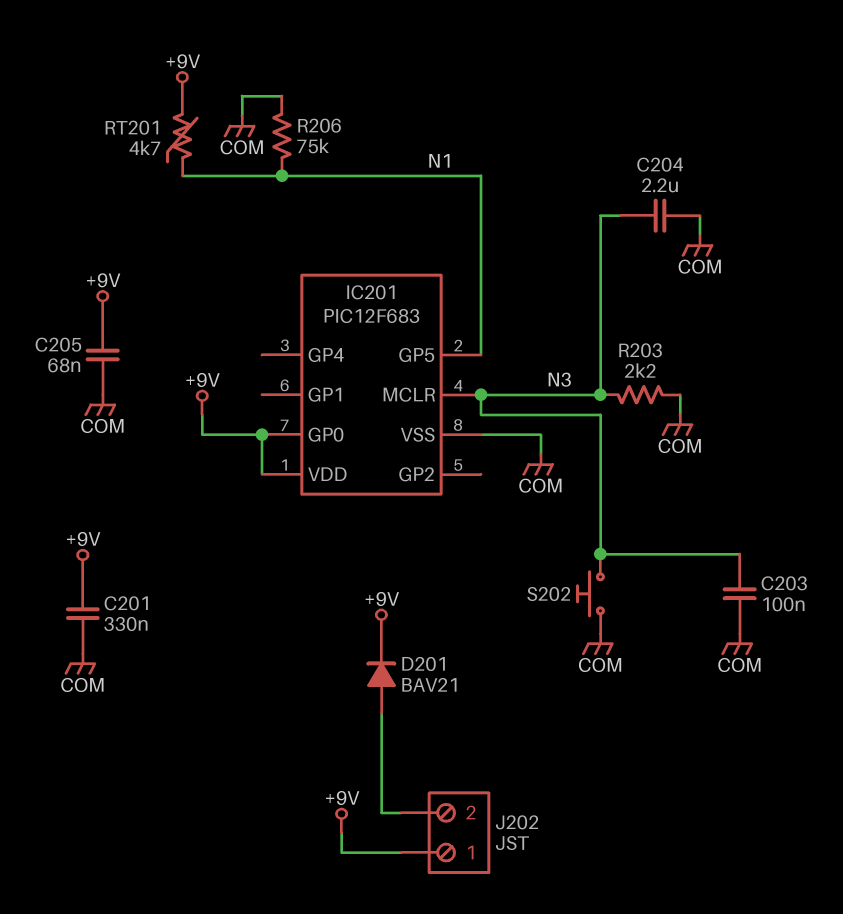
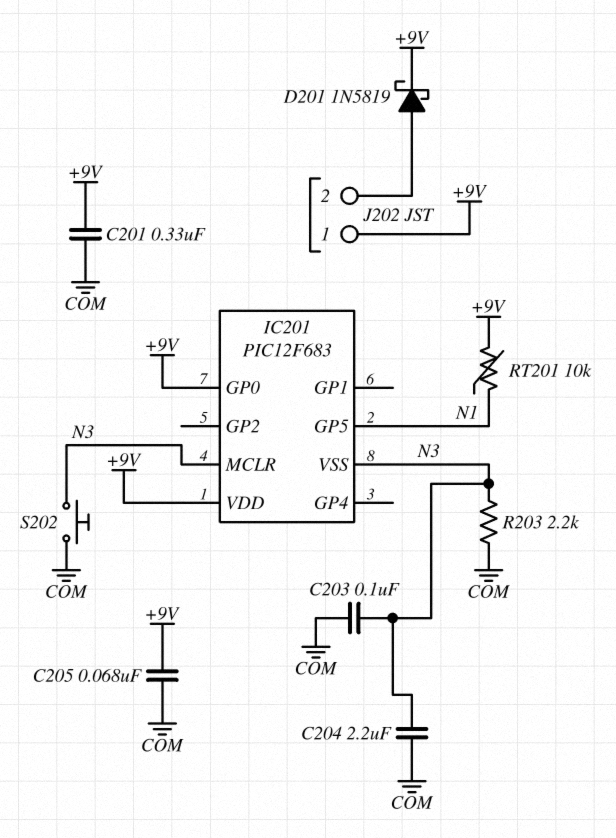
D201: diode BAV21 (A J202/2, K +9V) -> schottky 1N5819 (A J202/2, K +9V)
IC201 pin VSS: COM -> N3
R206: 75k (COM, N1) -> none
RT201: 4.7k (+9V, N1) -> 10k (+9V, N1)

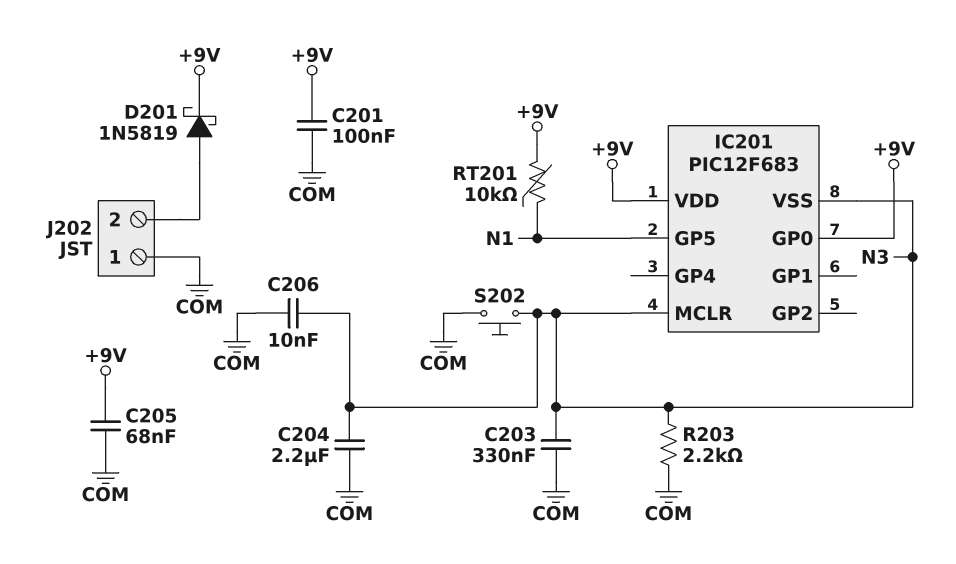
C201: 330nF (+9V, COM) -> 100nF (+9V, COM)
C203: 100nF (COM, N3) -> 330nF (COM, N3)
C206: none -> 10nF (COM, N3)
J202 pin 1: +9V -> COM

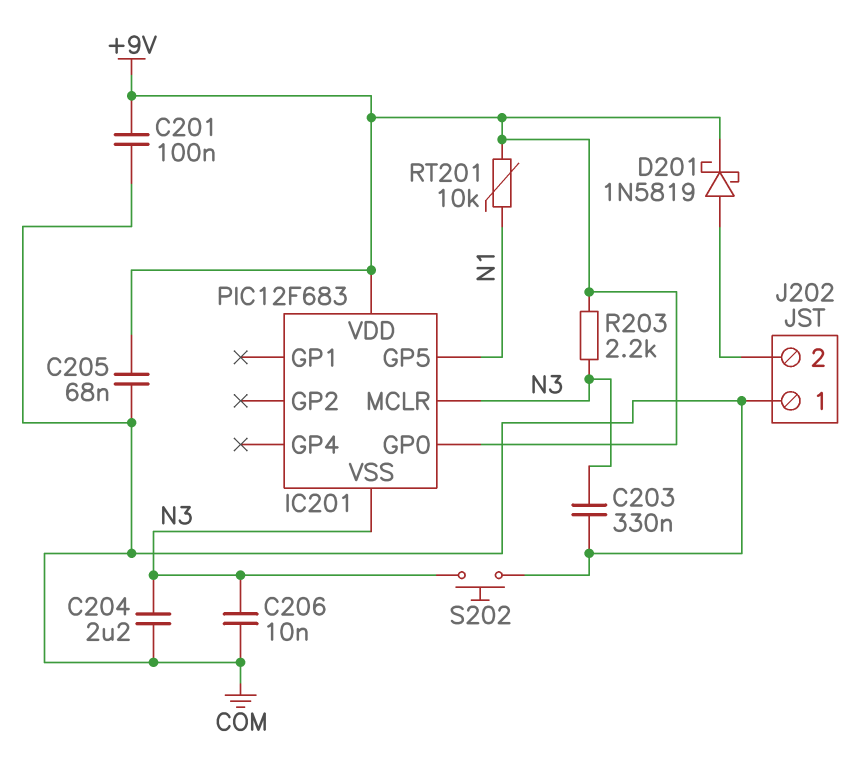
R203: 2.2k (COM, N3) -> 2.2k (+9V, N3)

